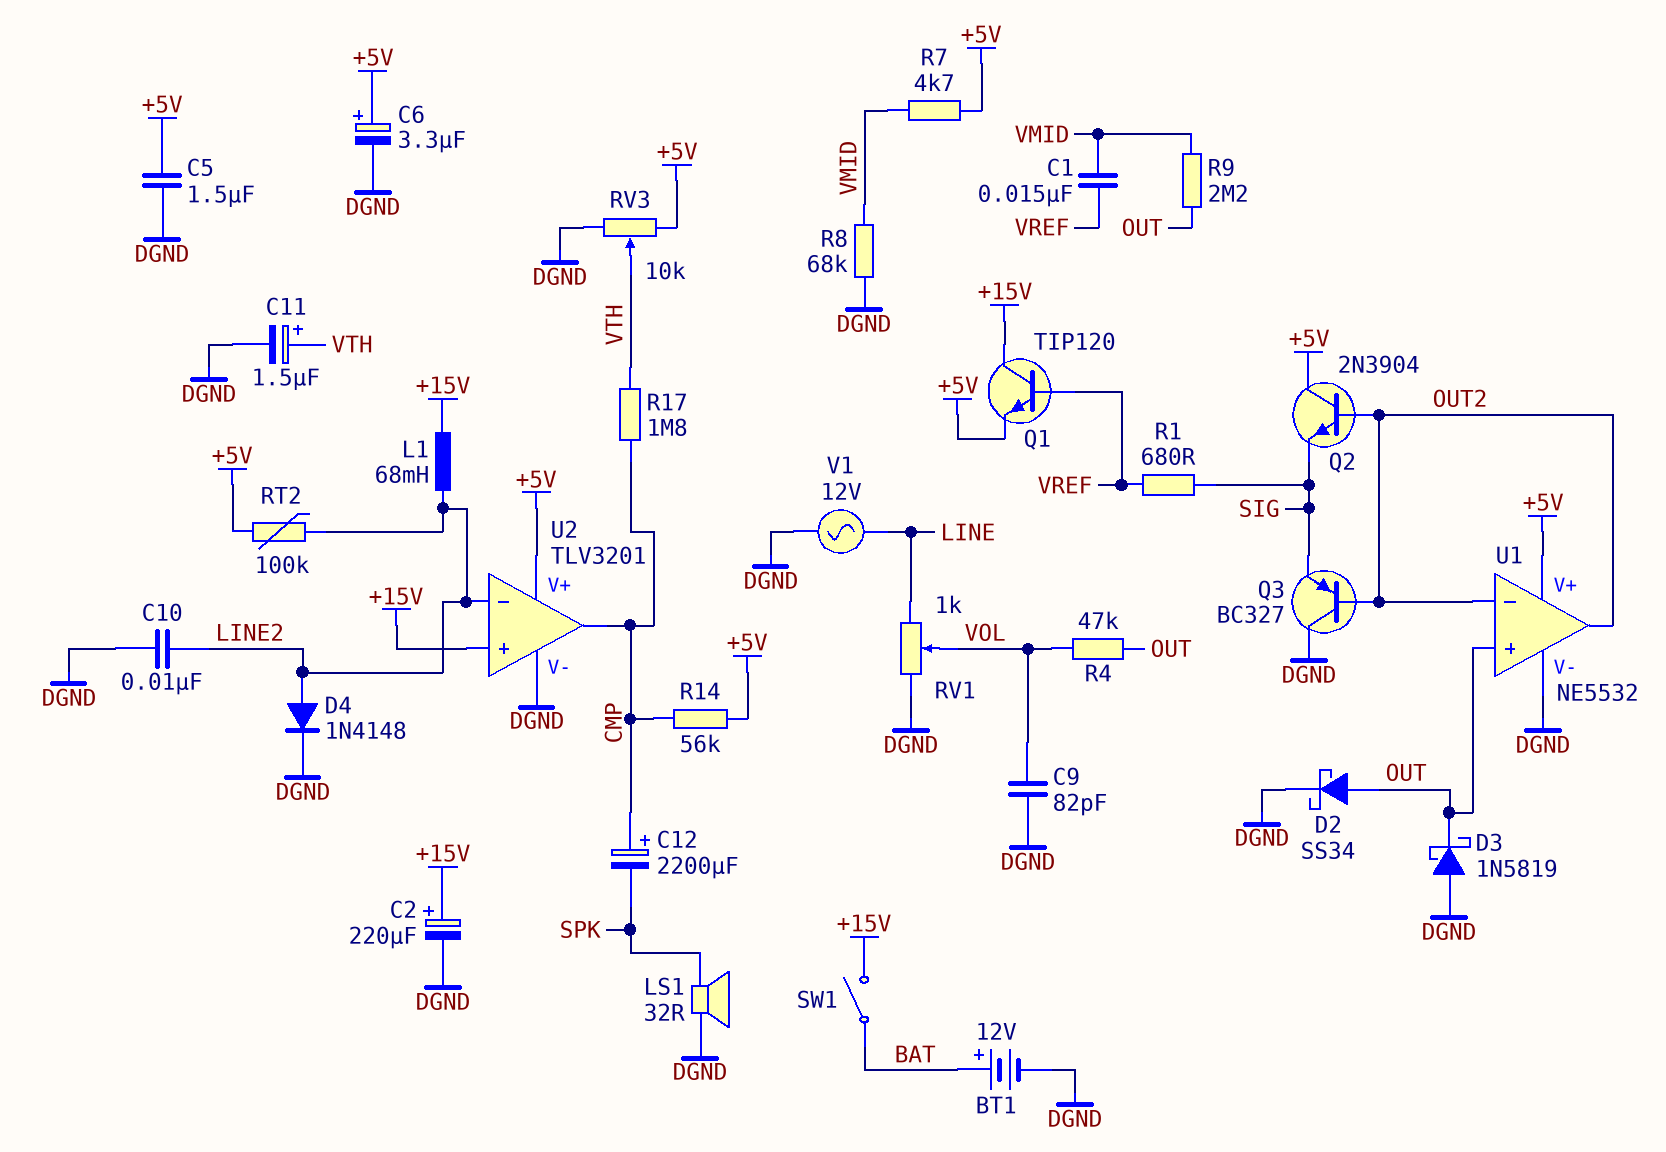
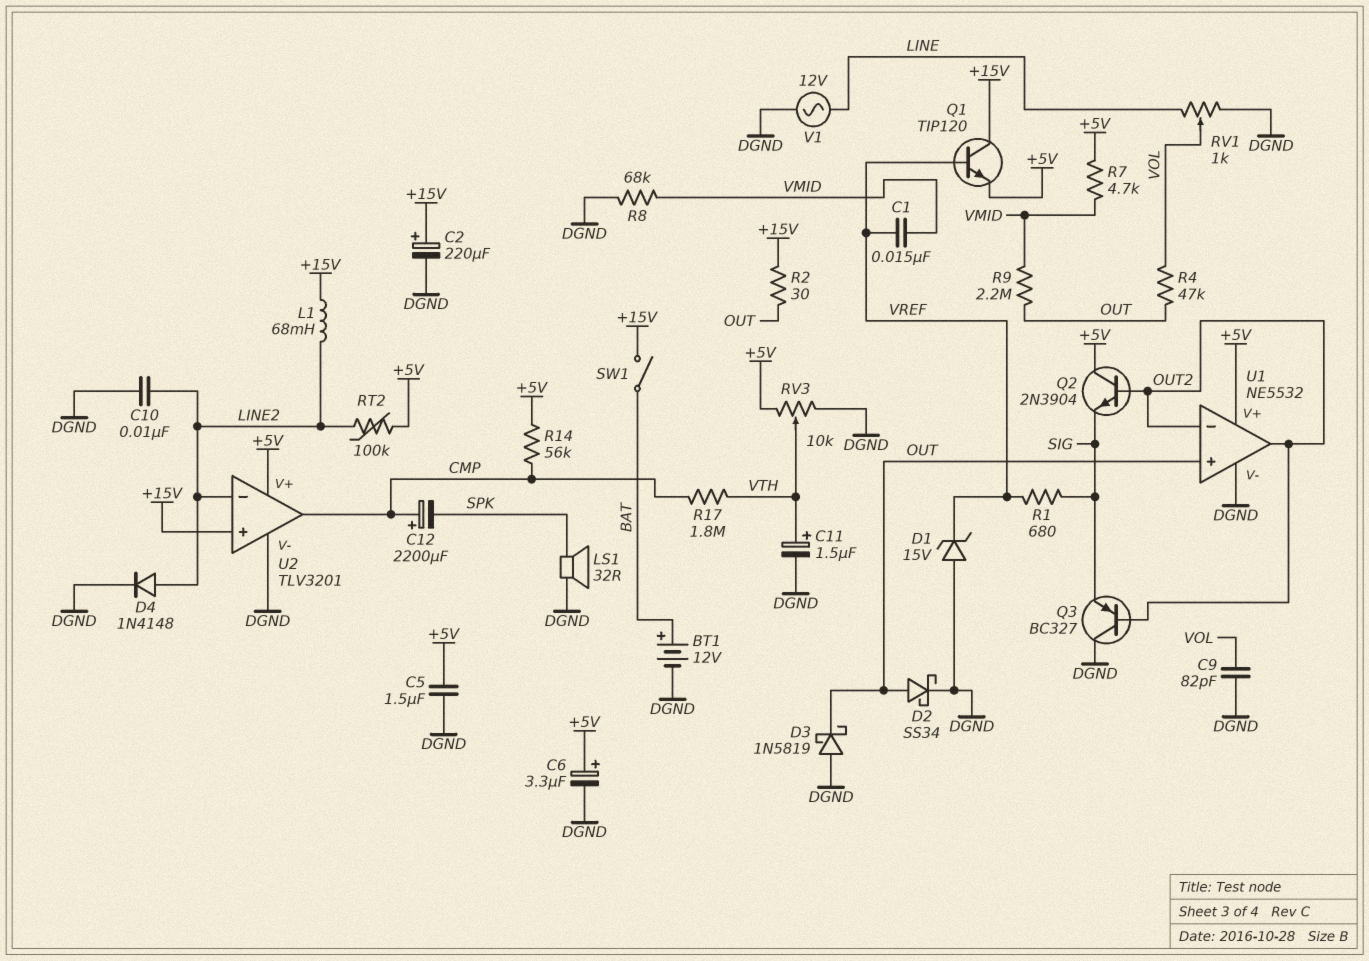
D1: none -> zener 15V (A DGND, K VREF)
R2: none -> 30 (+15V, OUT)

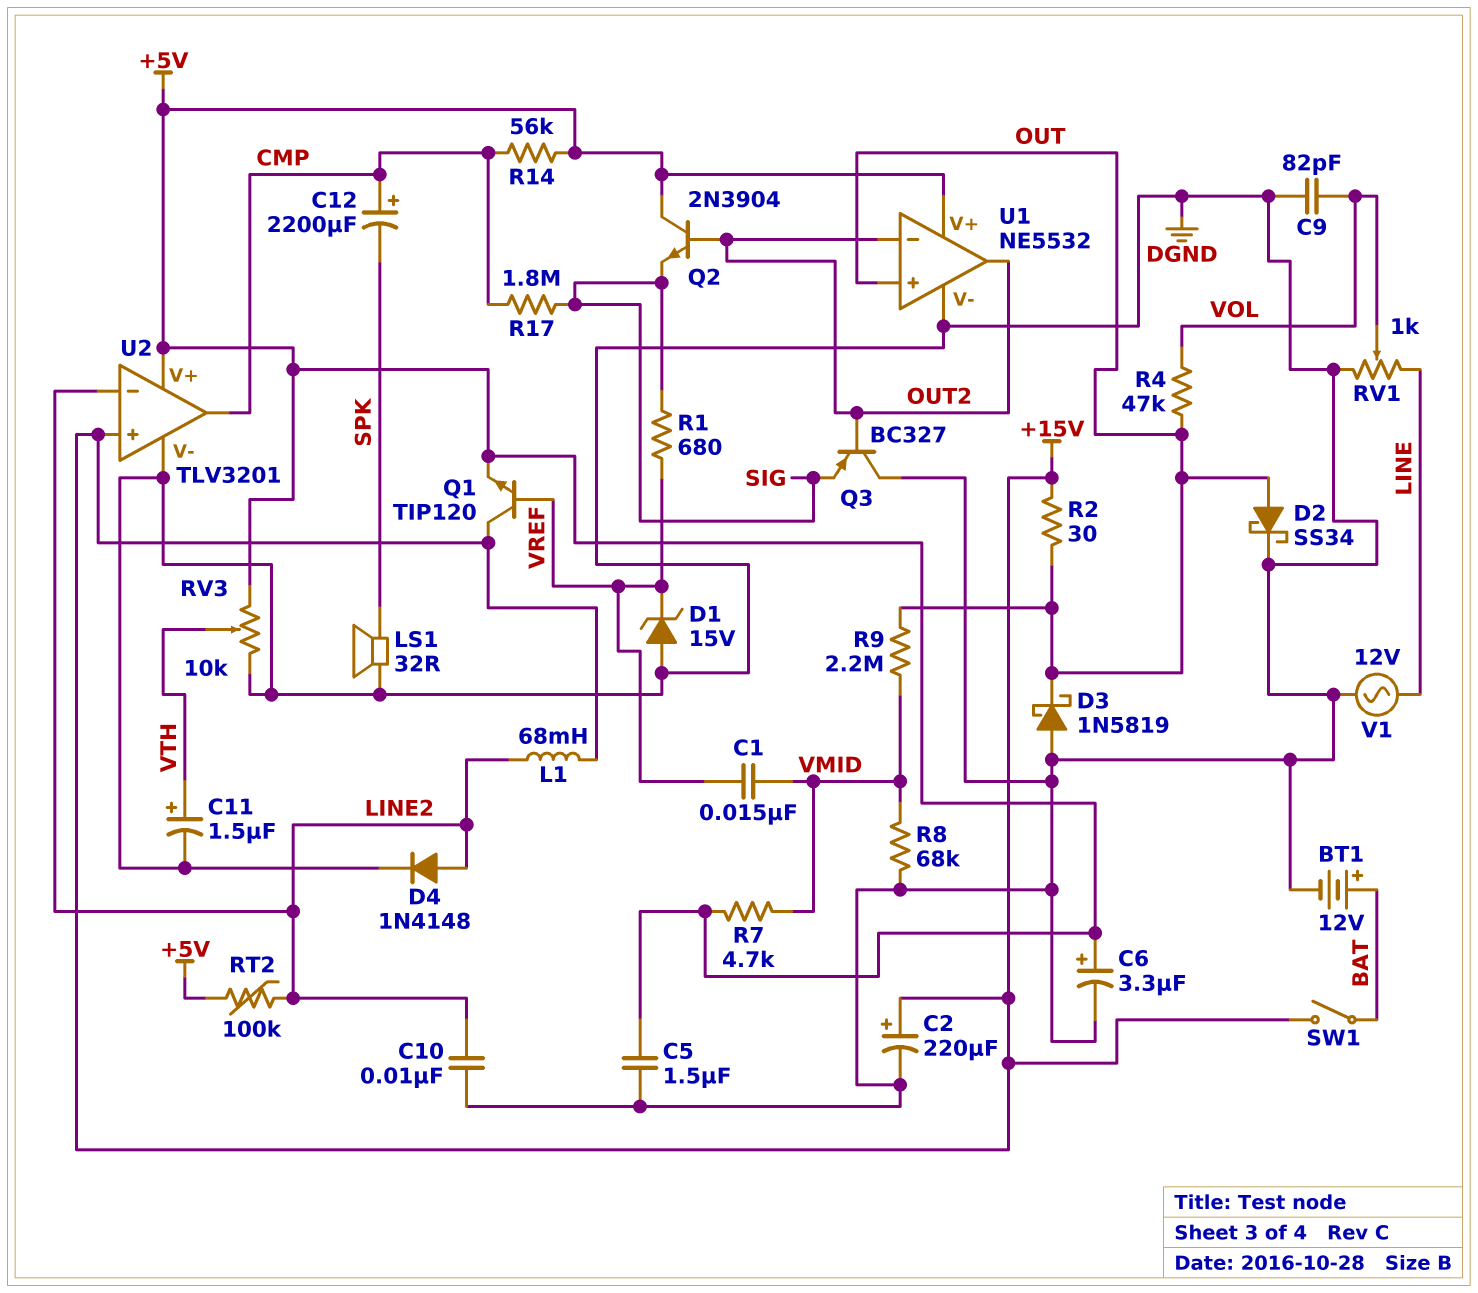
R17: 1.8M (CMP, VTH) -> 1.8M (CMP, SIG)

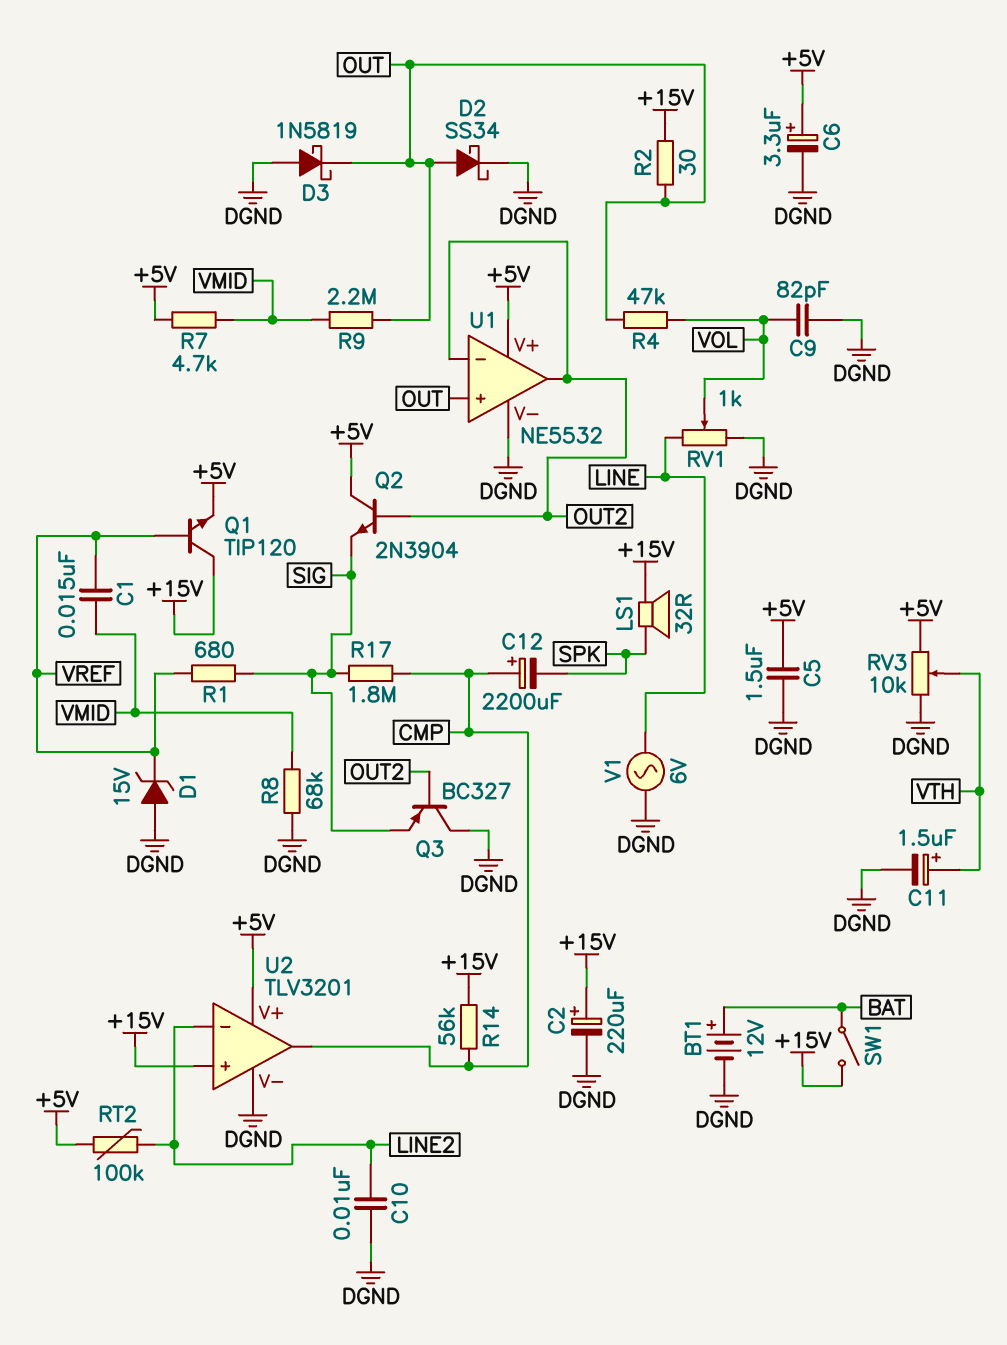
D4: diode 1N4148 (A LINE2, K DGND) -> none
L1: 68mH (+15V, LINE2) -> none
LS1: speaker 32R (DGND, SPK) -> speaker 32R (+15V, SPK)
R14: 56k (+5V, CMP) -> 56k (+15V, CMP)
V1: AC 12V (DGND, LINE) -> AC 6V (DGND, LINE)

